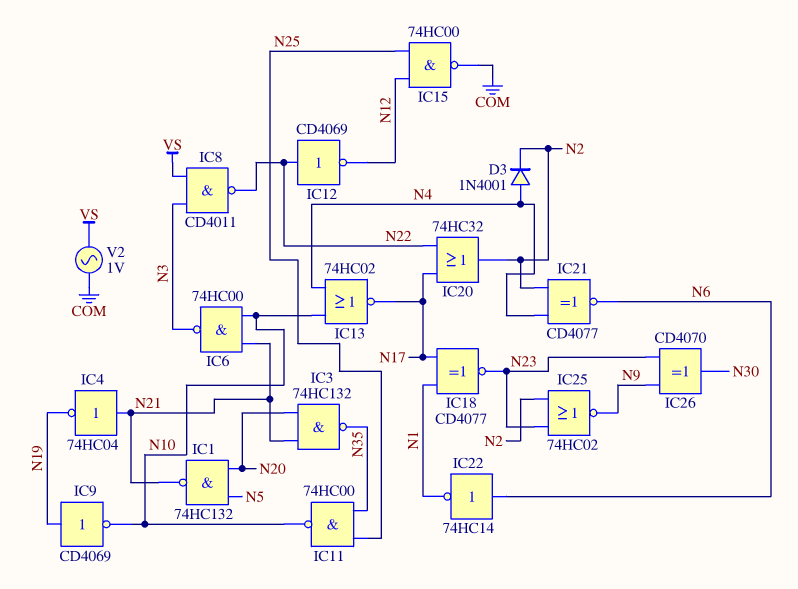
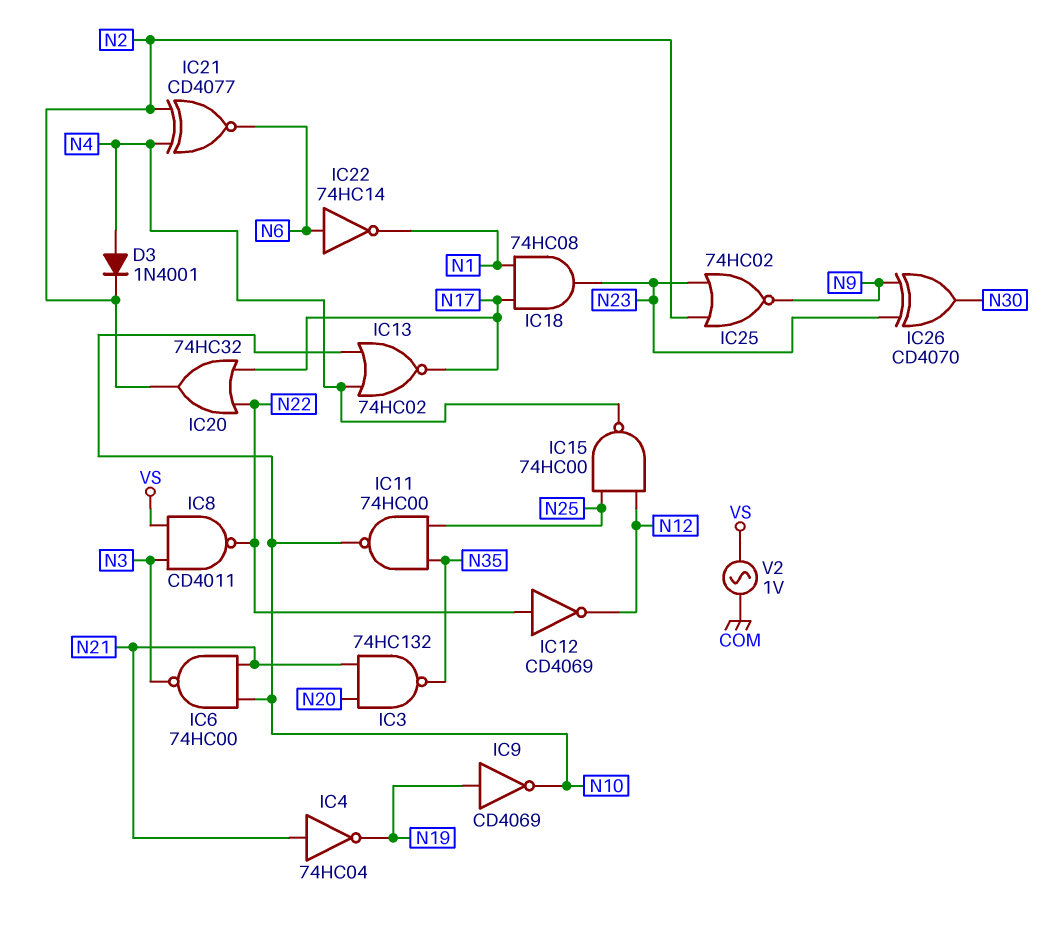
IC1: NAND 74HC132 (in N5, in N20, out N21) -> none
IC15: NAND 74HC00 (in N12, in N25, out COM) -> NAND 74HC00 (in N12, in N25, out N4)
IC18: XNOR CD4077 (in N1, in N17, out N23) -> AND 74HC08 (in N1, in N17, out N23)

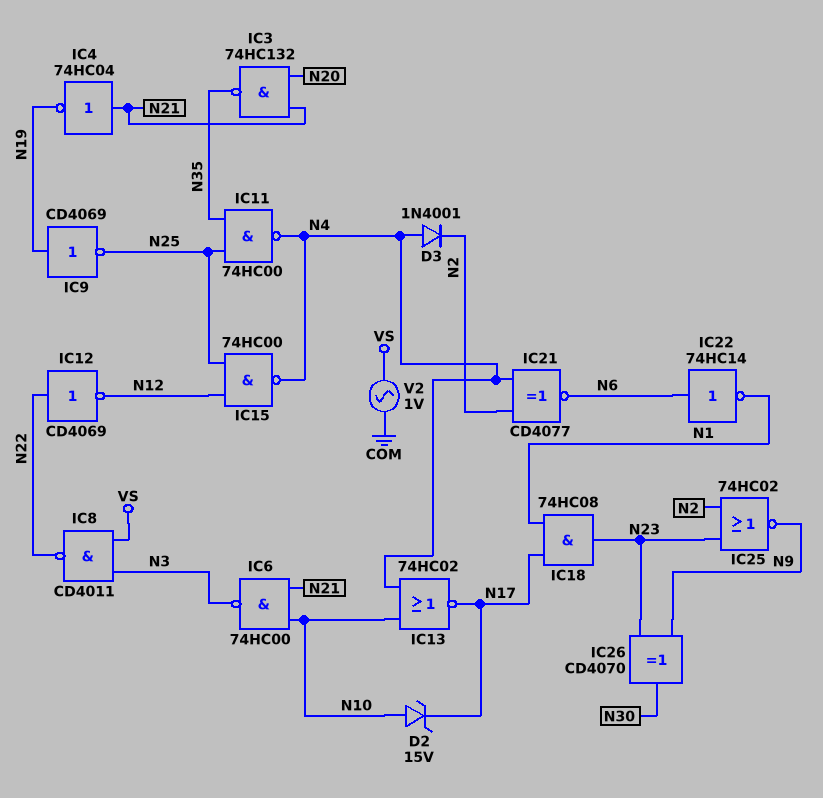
D2: none -> zener 15V (A N10, K N17)
IC9: NOT CD4069 (in N19, out N10) -> NOT CD4069 (in N19, out N25)
IC11: NAND 74HC00 (in N25, in N35, out N10) -> NAND 74HC00 (in N25, in N35, out N4)
IC20: OR 74HC32 (in N17, in N22, out N2) -> none

